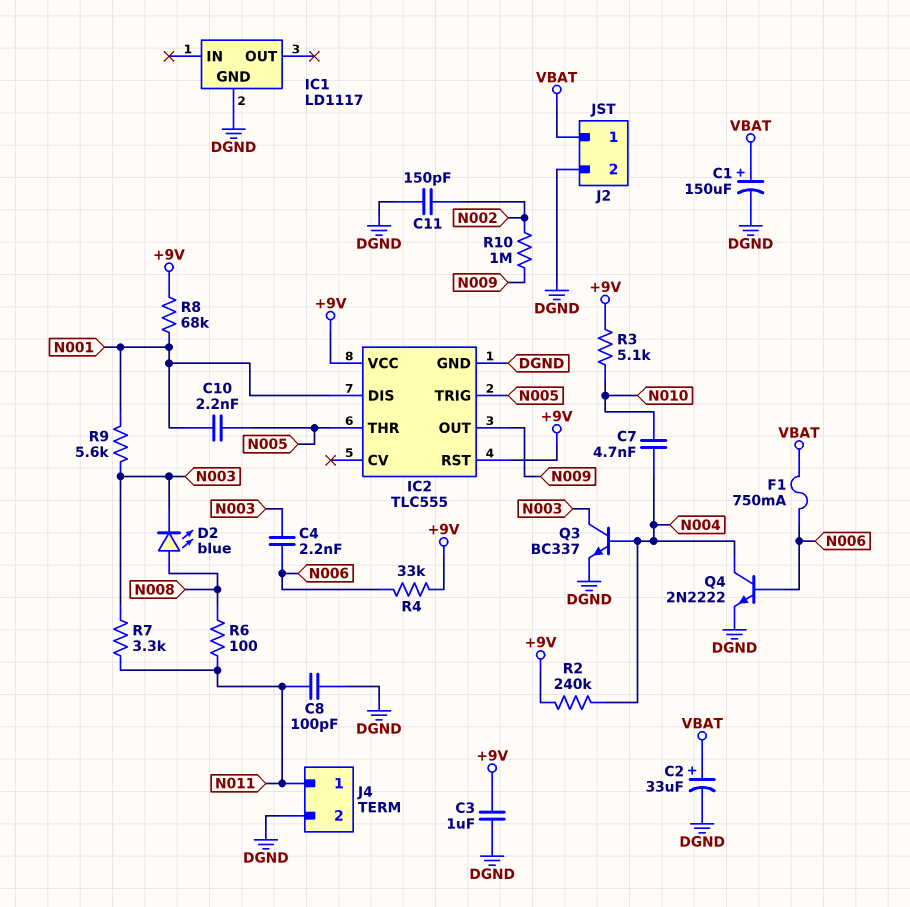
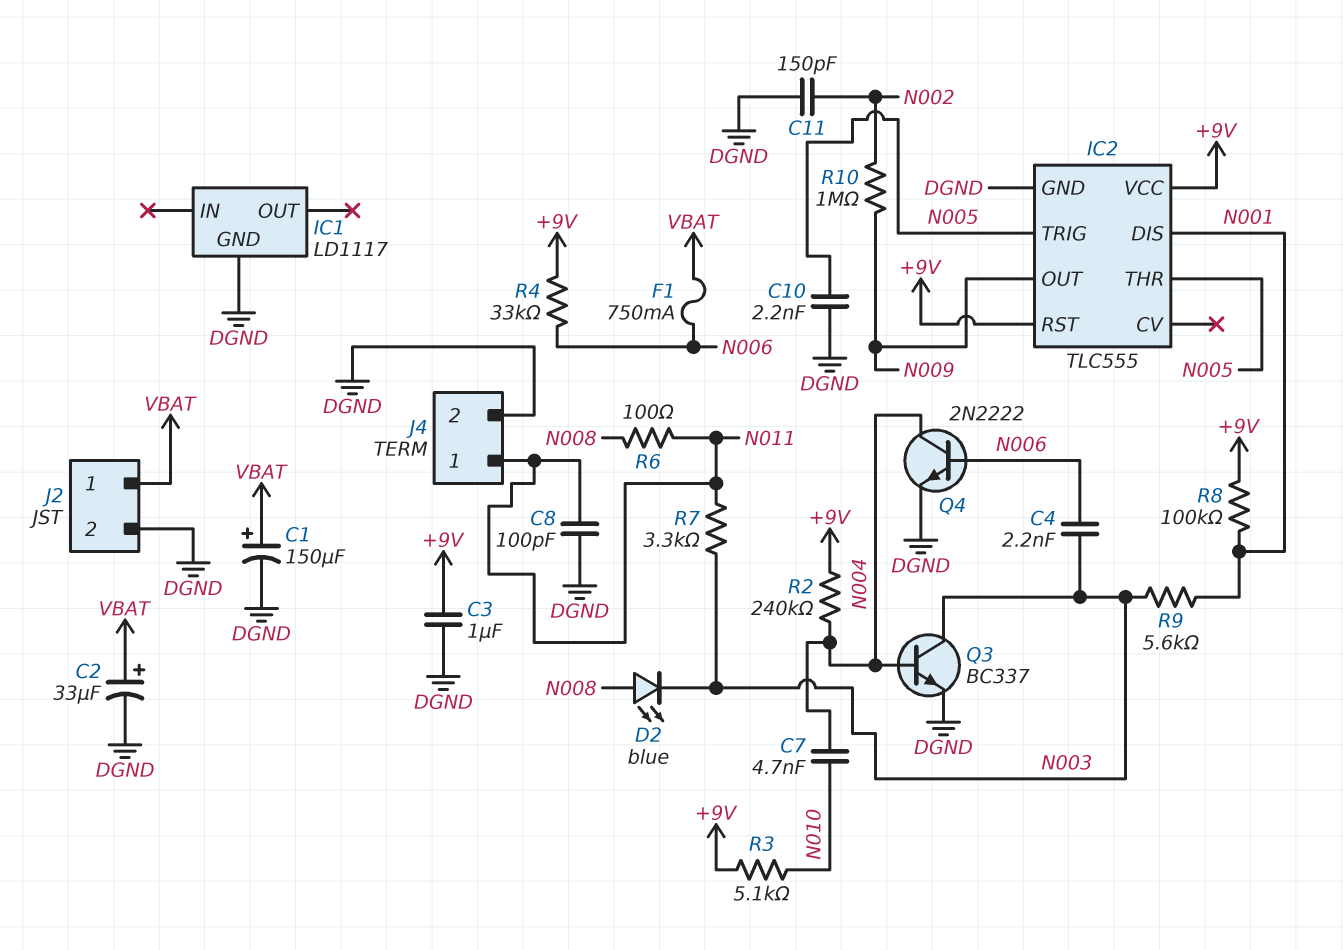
C10: 2.2nF (N001, N005) -> 2.2nF (DGND, N005)
R8: 68k (+9V, N001) -> 100k (+9V, N001)

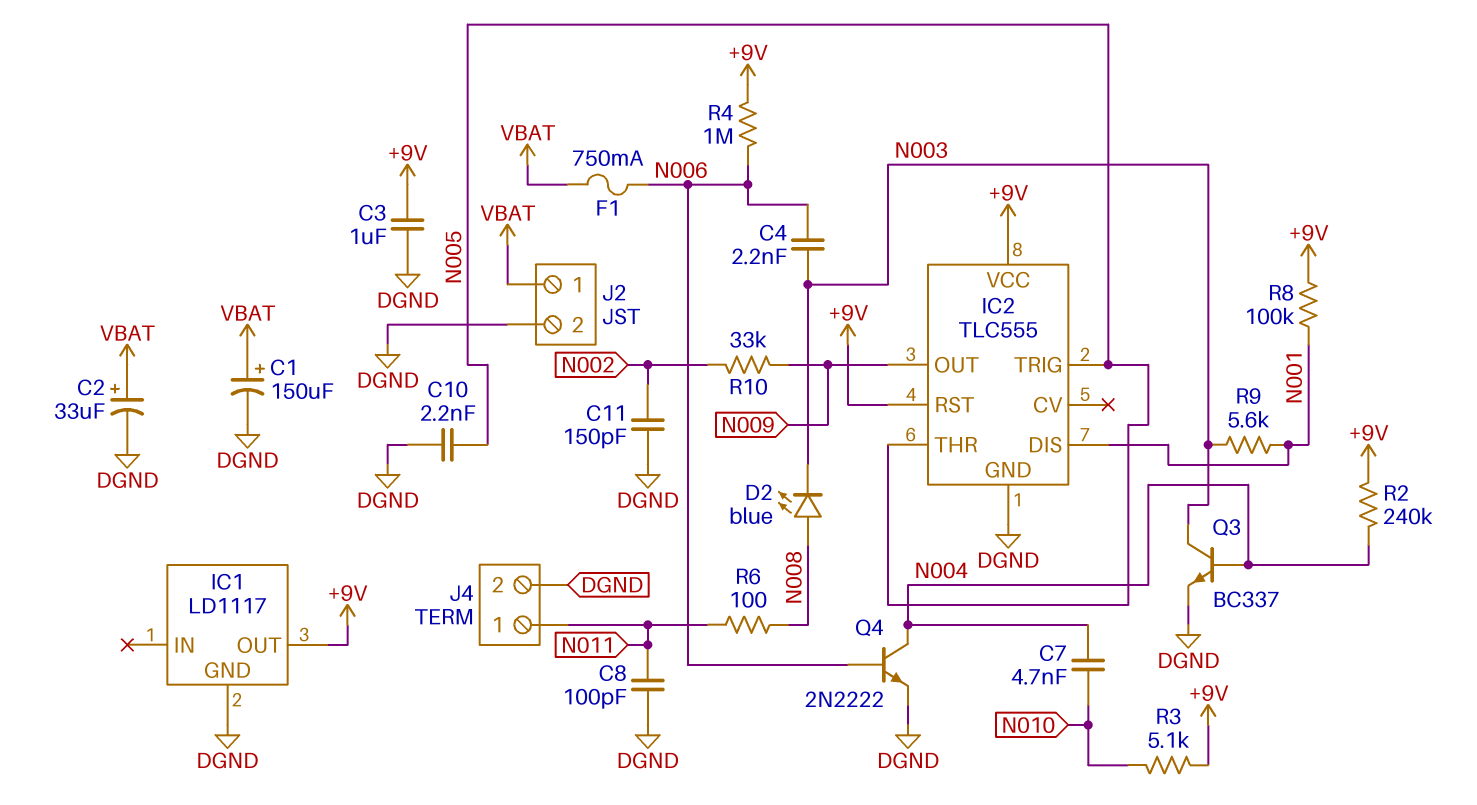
IC1 pin OUT: none -> +9V
R4: 33k (+9V, N006) -> 1M (+9V, N006)
R7: 3.3k (N003, N011) -> none
R10: 1M (N002, N009) -> 33k (N002, N009)

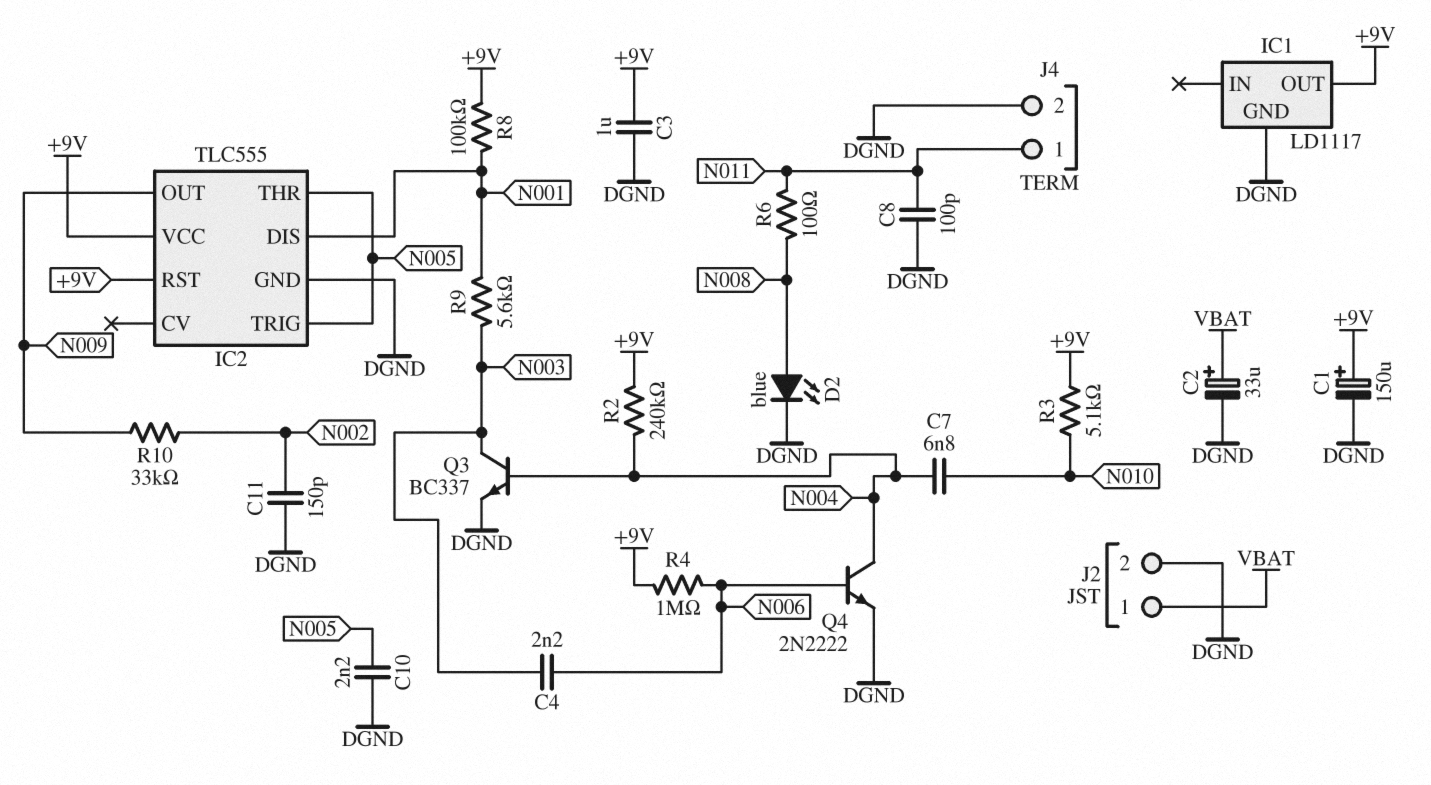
C1: 150uF (plus VBAT, minus DGND) -> 150uF (plus +9V, minus DGND)
C7: 4.7nF (N004, N010) -> 6.8nF (N004, N010)
D2: LED blue (A N008, K N003) -> LED blue (A N008, K DGND)
F1: 750mA (N006, VBAT) -> none

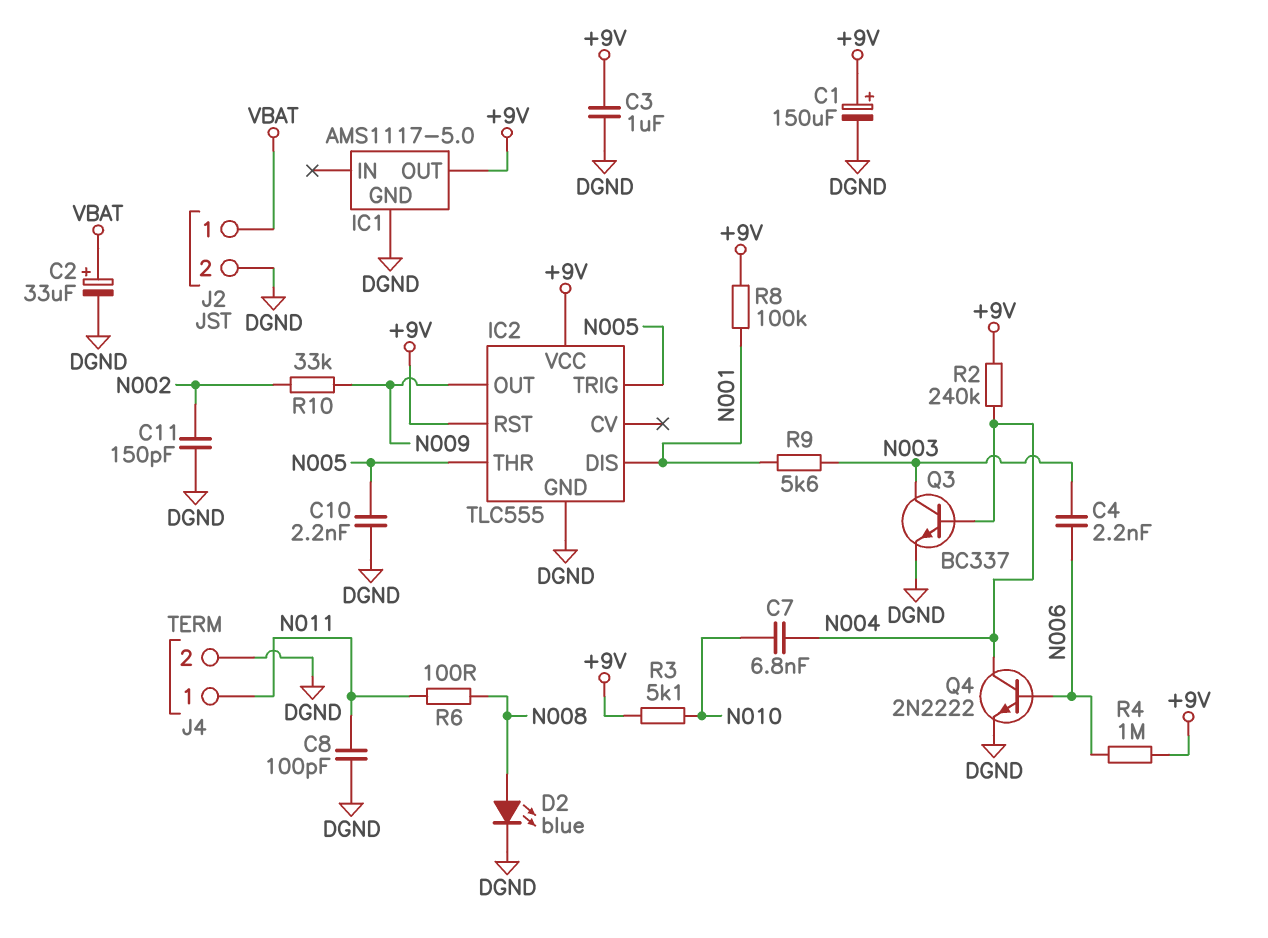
IC1: LD1117 -> AMS1117-5.0

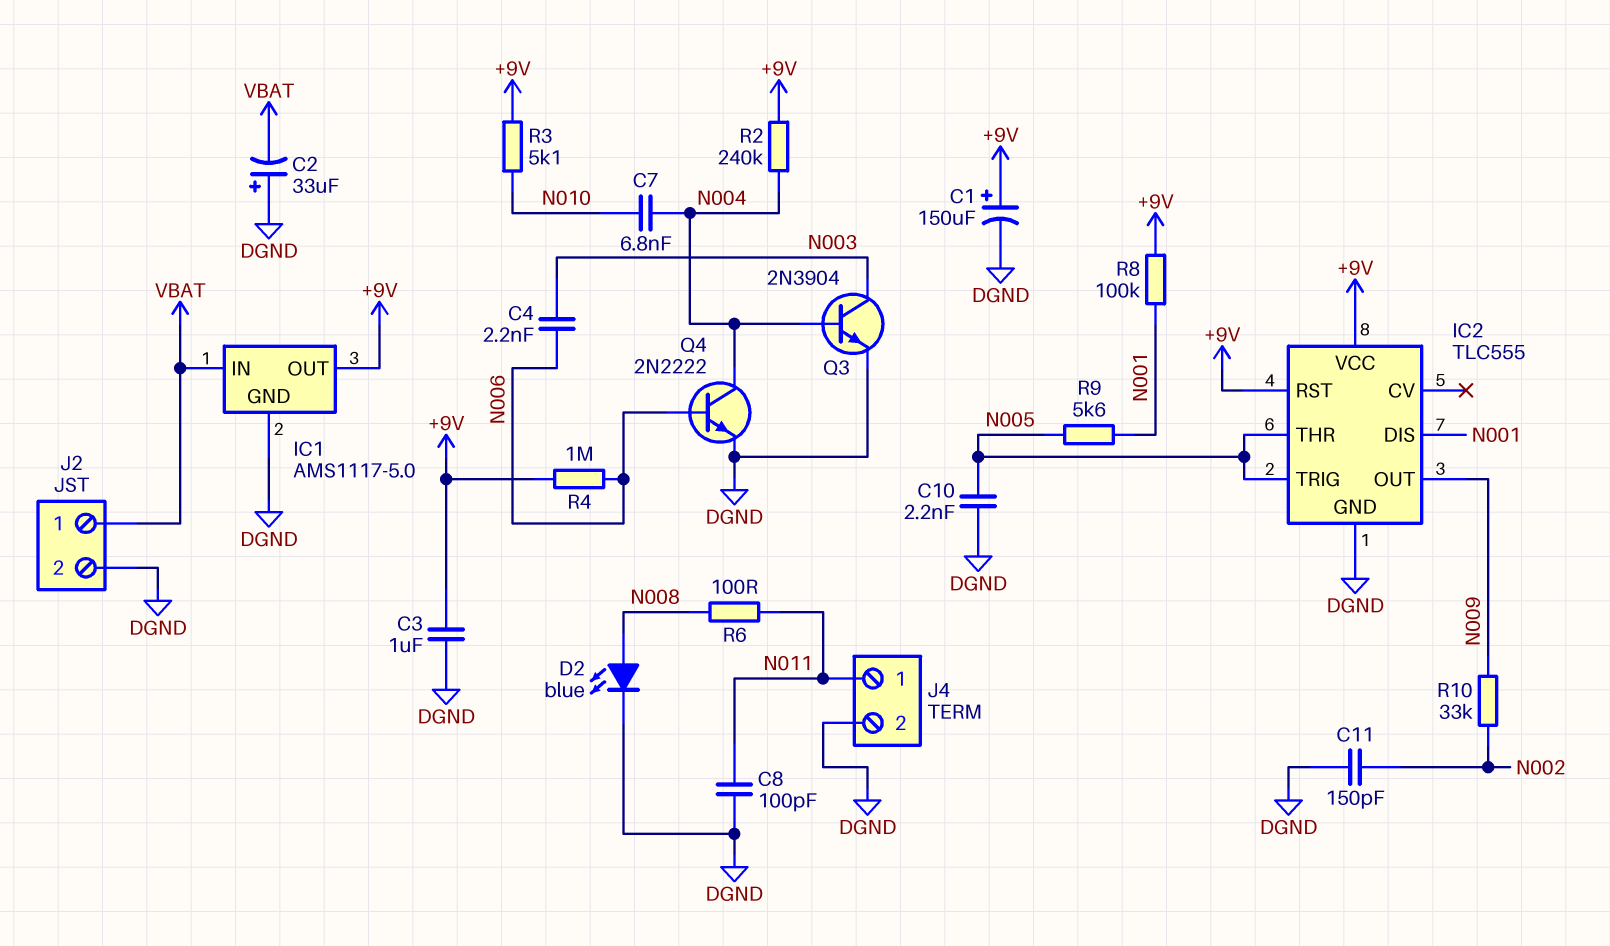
C2: 33uF (plus VBAT, minus DGND) -> 33uF (plus DGND, minus VBAT)
IC1 pin IN: none -> VBAT
Q3: NPN BC337 (B N004, C N003, E DGND) -> NPN 2N3904 (B N004, C N003, E DGND)
R9: 5.6k (N001, N003) -> 5.6k (N001, N005)

